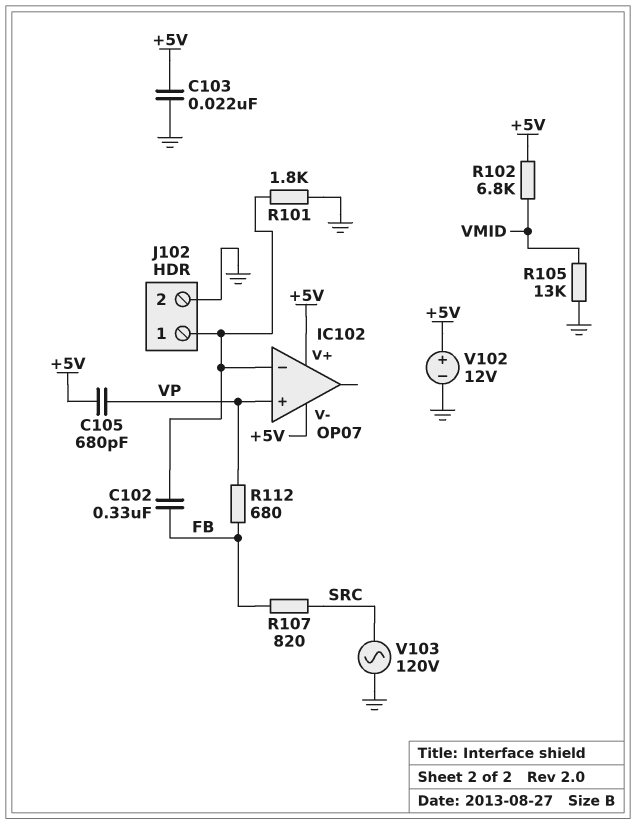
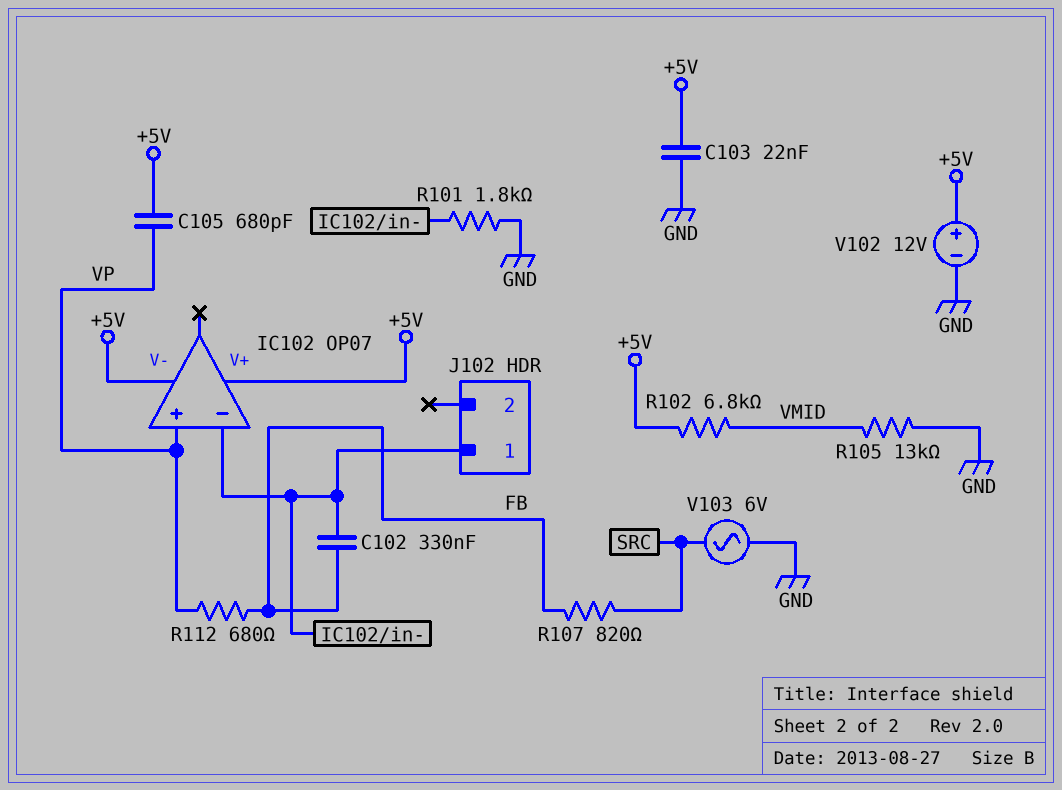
J102 pin 2: GND -> none
V103: AC 120V (GND, SRC) -> AC 6V (GND, SRC)

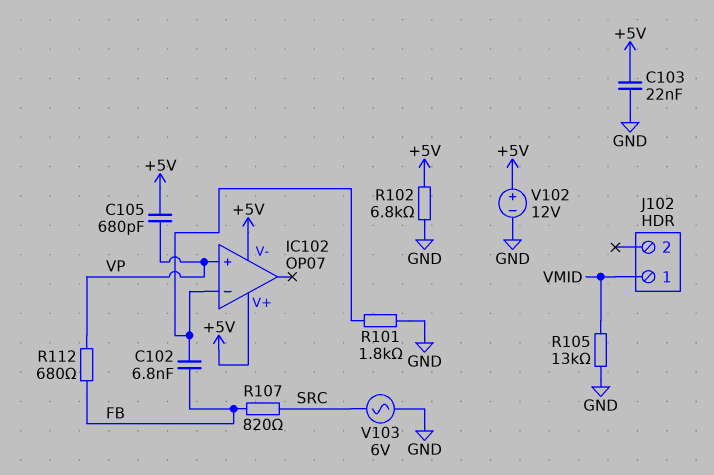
C102: 330nF (FB, IC102/in-) -> 6.8nF (FB, IC102/in-)
J102 pin 1: IC102/in- -> VMID
R102: 6.8k (+5V, VMID) -> 6.8k (+5V, GND)

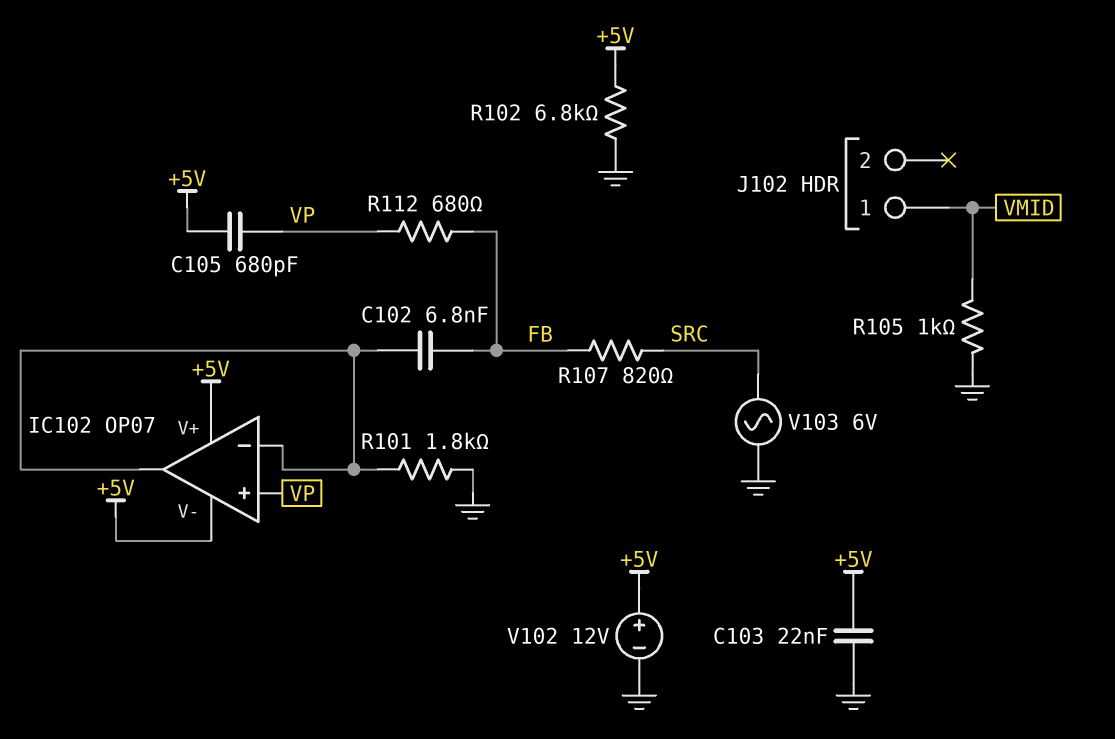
IC102 pin out: none -> IC102/in-
R105: 13k (GND, VMID) -> 1k (GND, VMID)

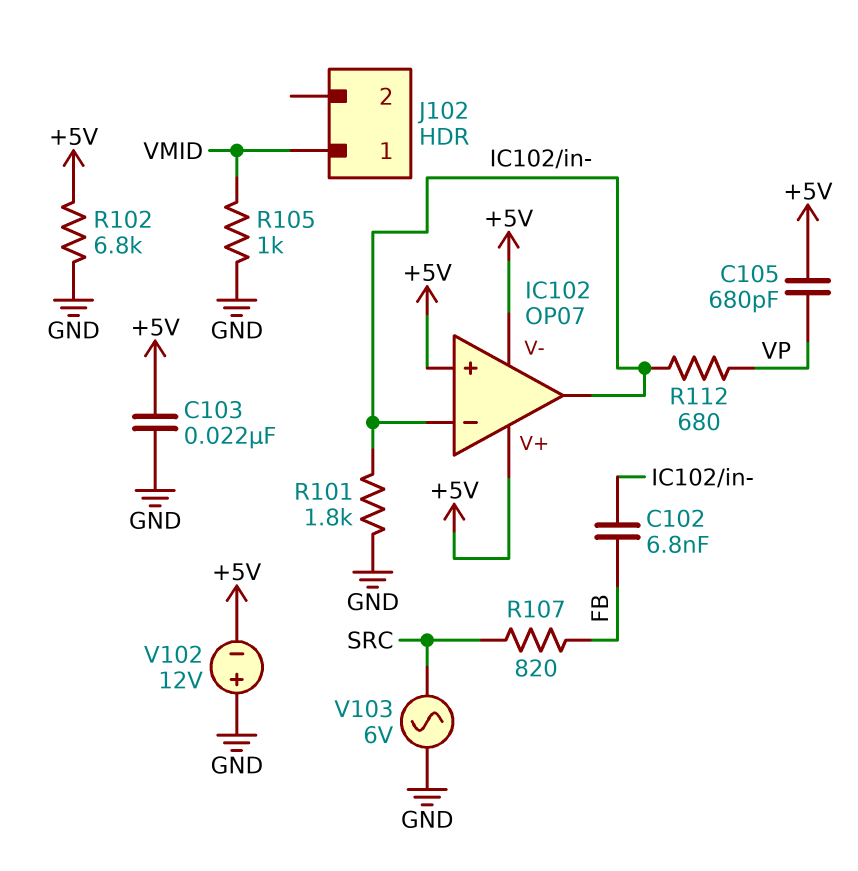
IC102 pin in+: VP -> +5V
R112: 680 (FB, VP) -> 680 (IC102/in-, VP)
V102: 12V (plus +5V, minus GND) -> 12V (plus GND, minus +5V)

